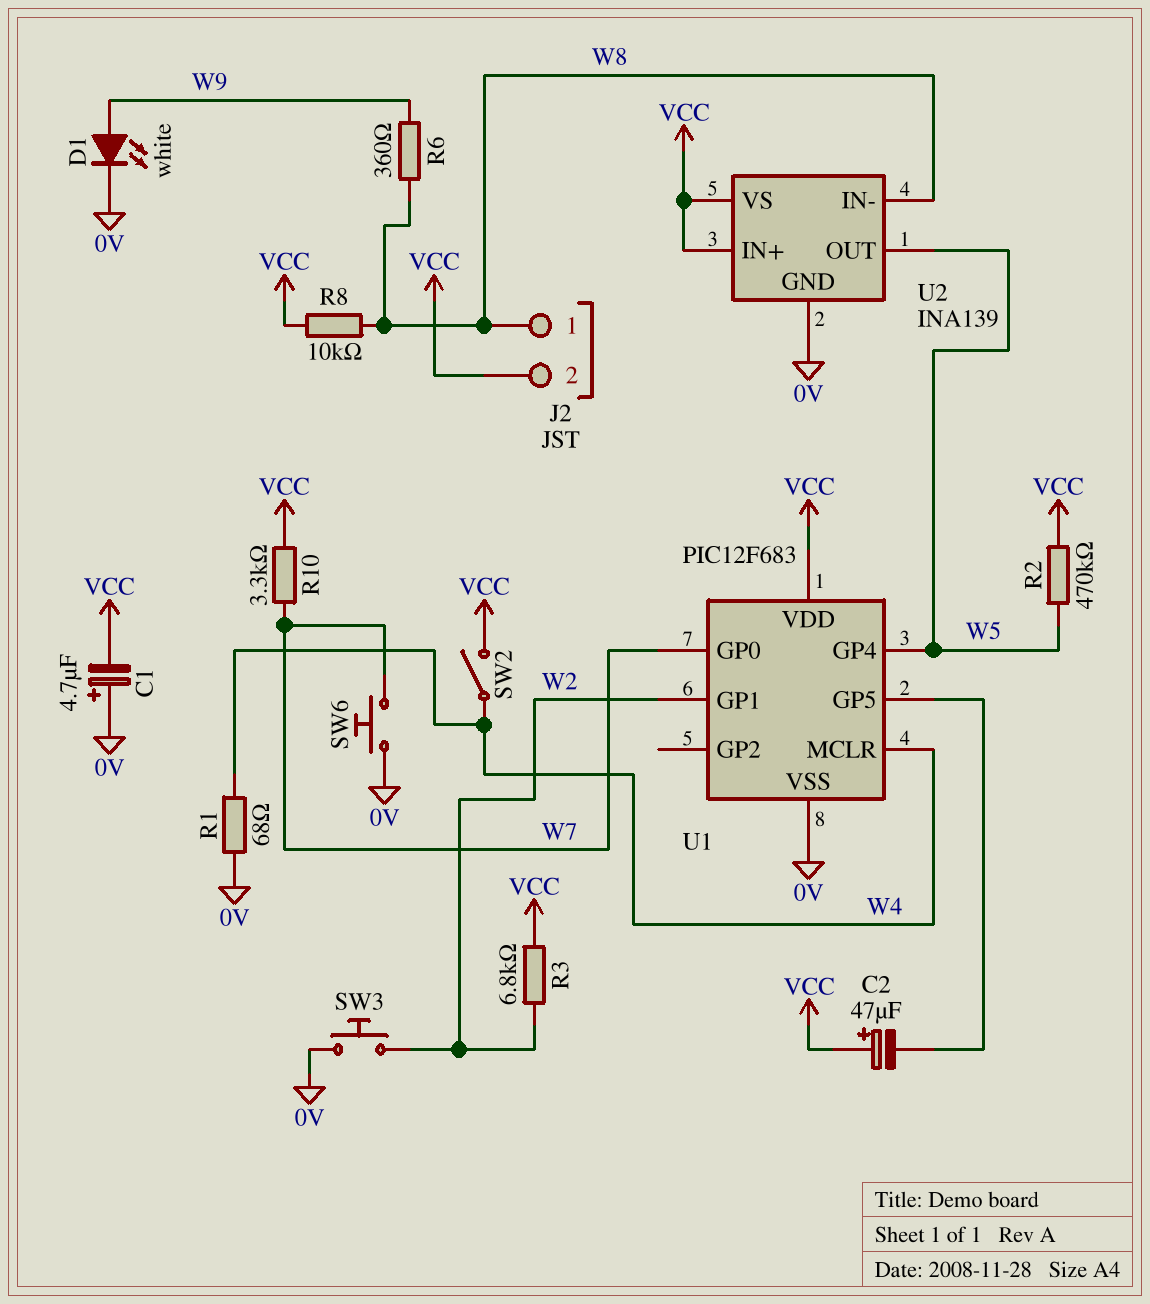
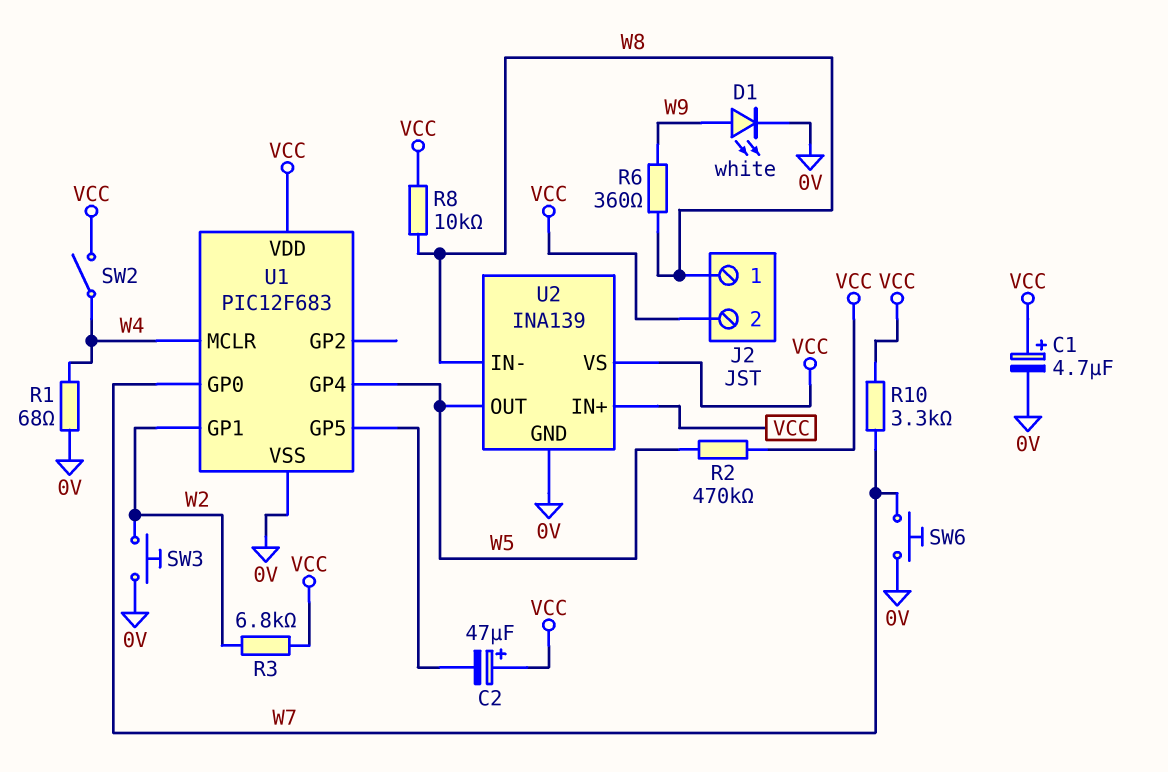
C1: 4.7uF (plus 0V, minus VCC) -> 4.7uF (plus VCC, minus 0V)

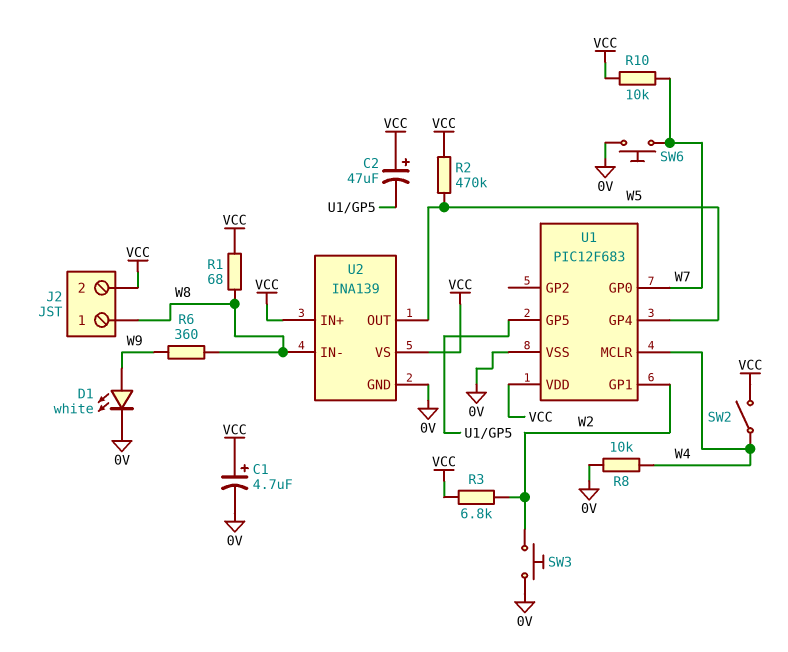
R1: 68 (0V, W4) -> 68 (VCC, W8)
R8: 10k (VCC, W8) -> 10k (0V, W4)
R10: 3.3k (VCC, W7) -> 10k (VCC, W7)

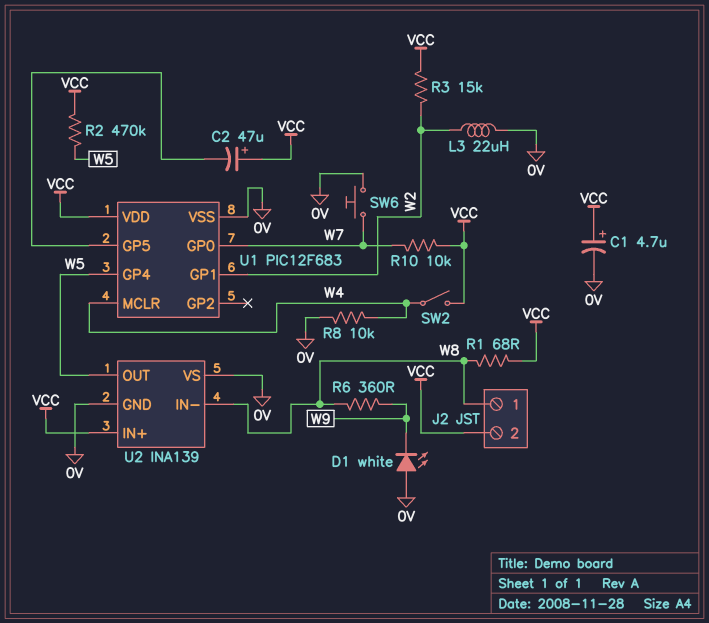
D1: LED white (A W9, K 0V) -> LED white (A 0V, K W9)
L3: none -> 22uH (0V, W2)
R3: 6.8k (VCC, W2) -> 15k (VCC, W2)
SW3: button (0V, W2) -> none
U2 pin VS: VCC -> 0V

